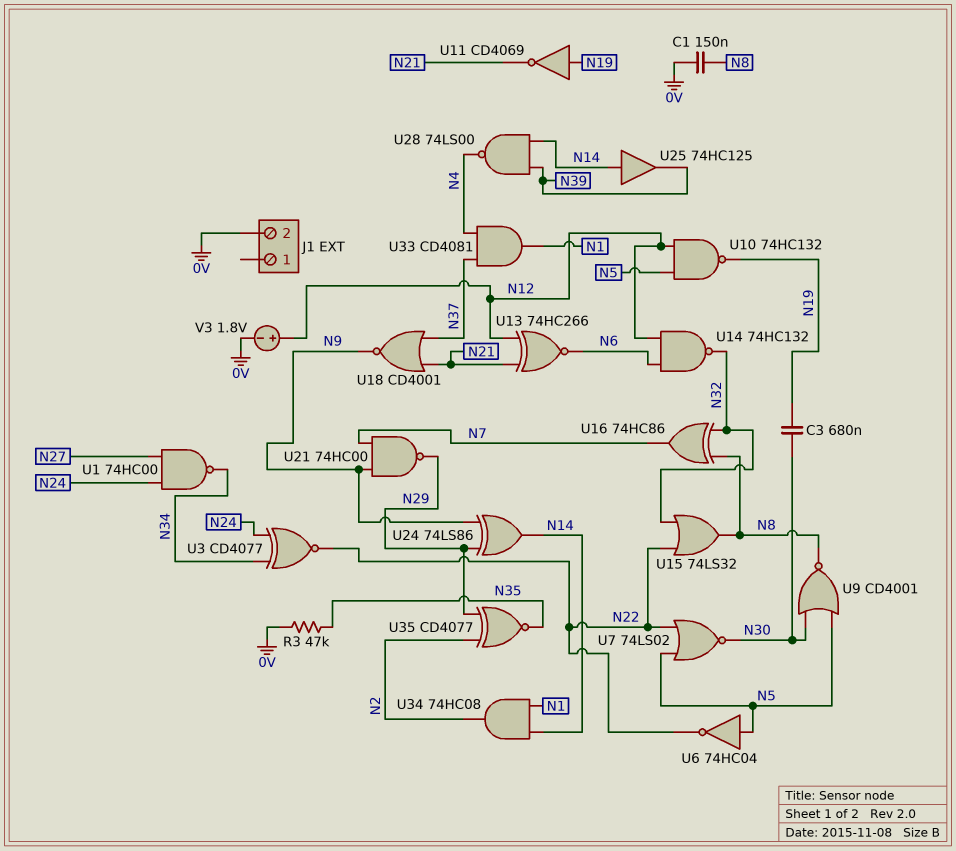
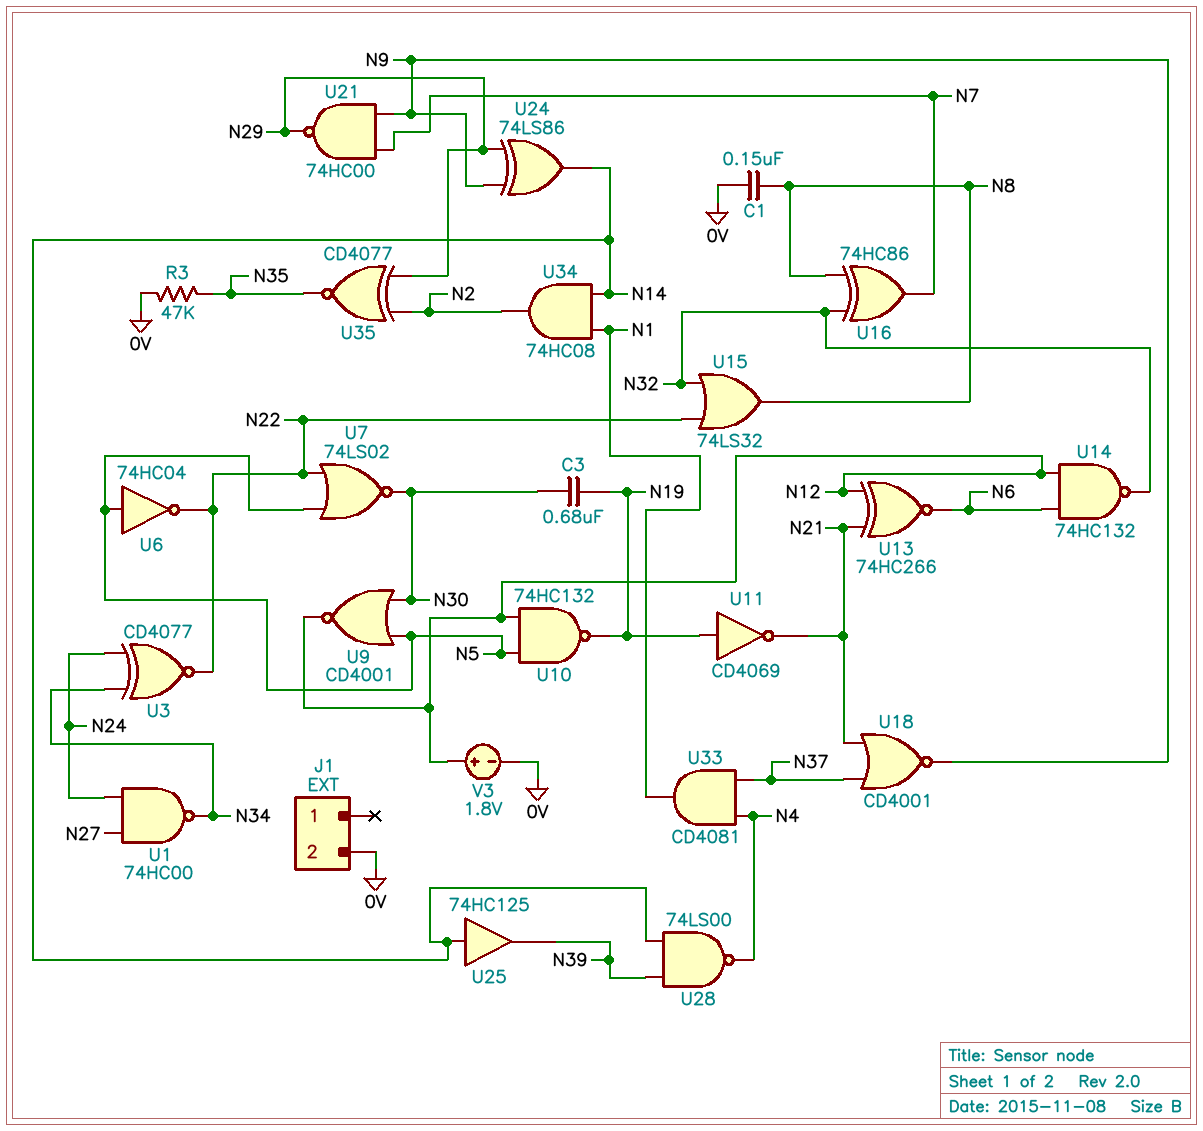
U9: NOR CD4001 (in N5, in N30, out N8) -> NOR CD4001 (in N5, in N30, out N12)

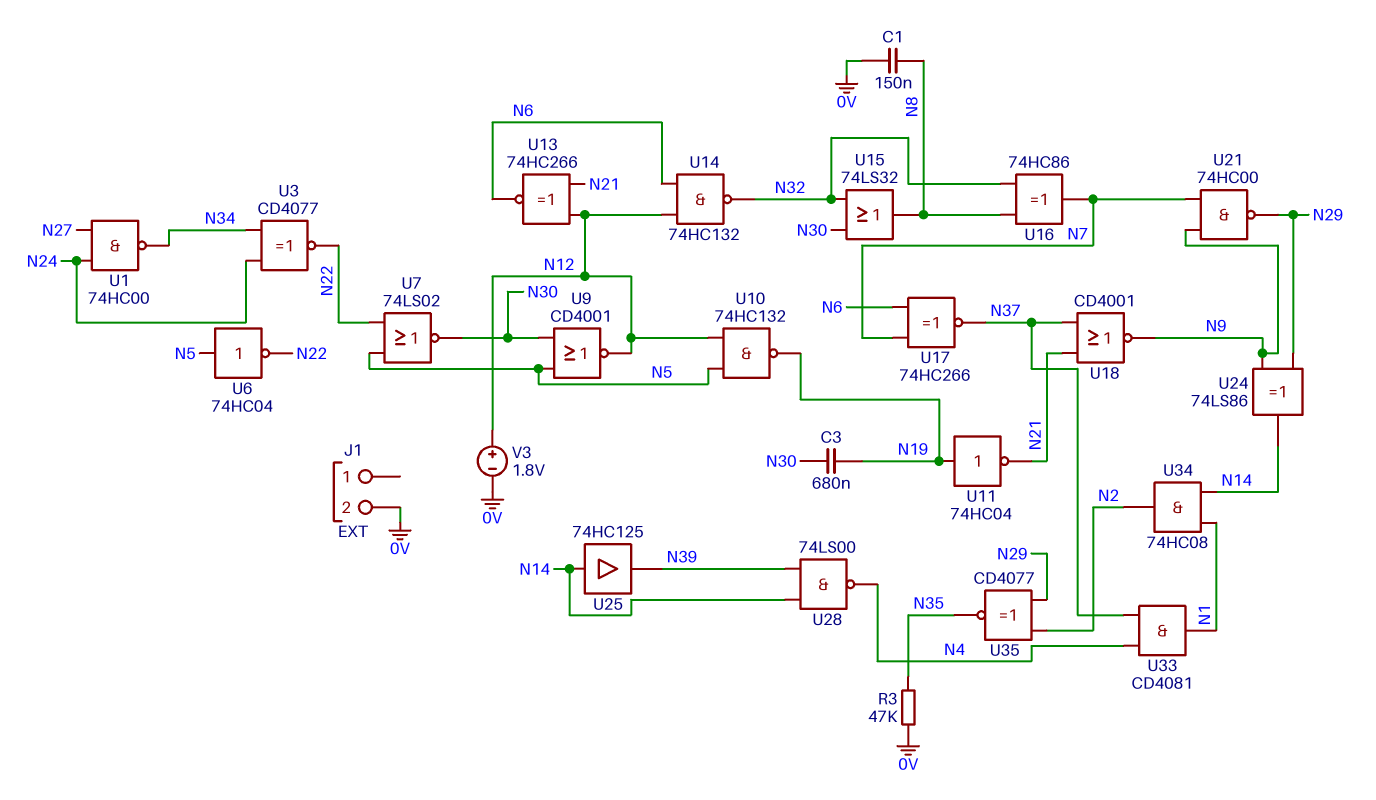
U11: NOT CD4069 (in N19, out N21) -> NOT 74HC04 (in N19, out N21)
U15: OR 74LS32 (in N22, in N32, out N8) -> OR 74LS32 (in N30, in N32, out N8)
U17: none -> XNOR 74HC266 (in N6, in N7, out N37)

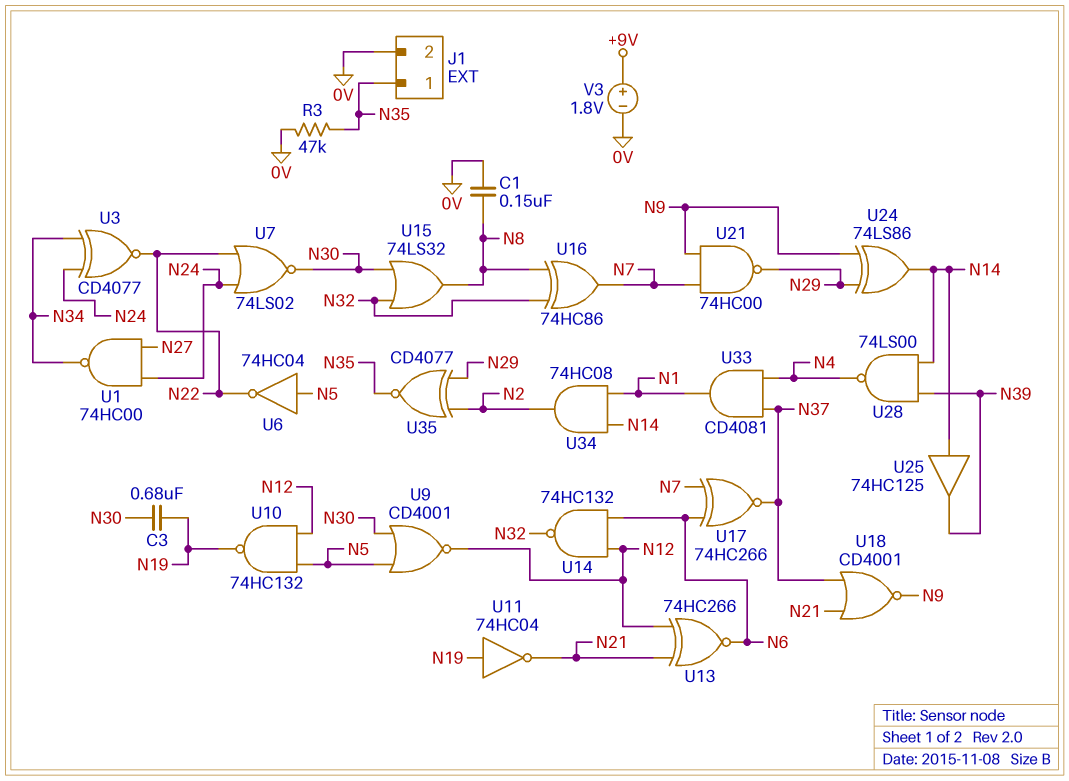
J1 pin 1: none -> N35
U7: NOR 74LS02 (in N5, in N22, out N30) -> NOR 74LS02 (in N22, in N24, out N30)
V3: 1.8V (plus N12, minus 0V) -> 1.8V (plus +9V, minus 0V)

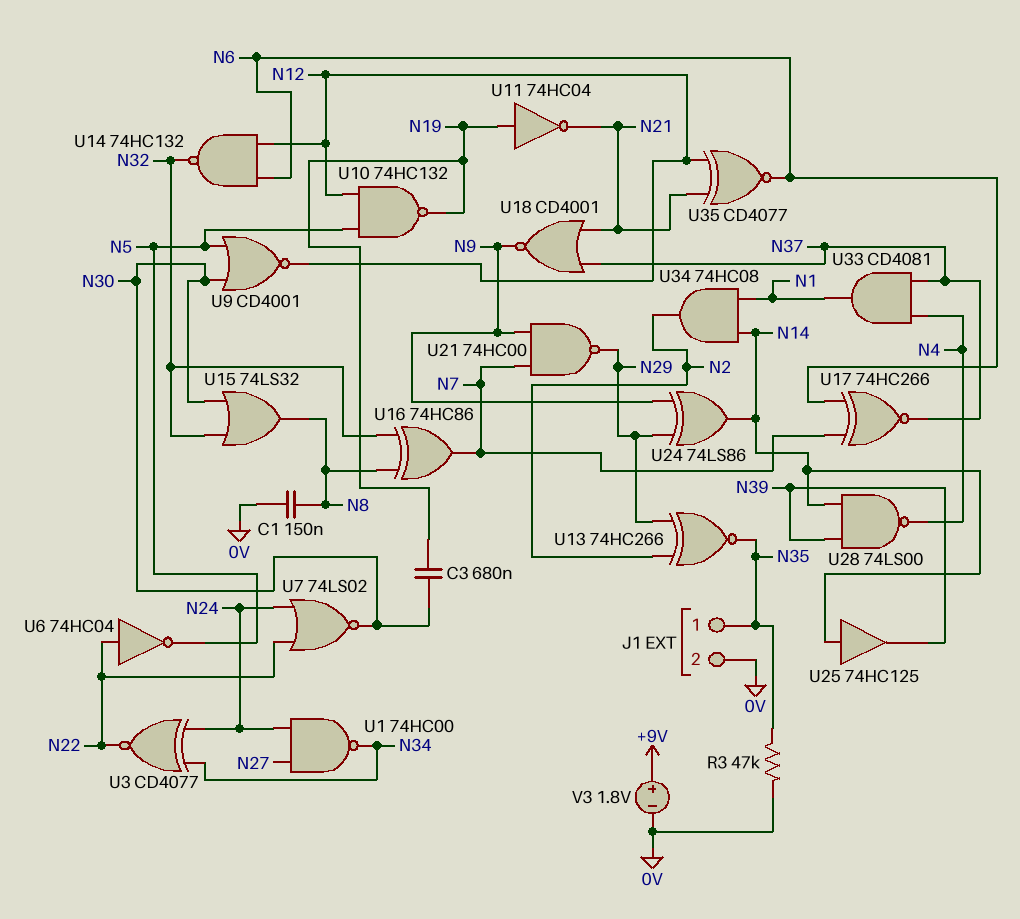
U6: NOT 74HC04 (in N5, out N22) -> NOT 74HC04 (in N22, out N5)
U13: XNOR 74HC266 (in N12, in N21, out N6) -> XNOR 74HC266 (in N2, in N29, out N35)
U35: XNOR CD4077 (in N2, in N29, out N35) -> XNOR CD4077 (in N12, in N21, out N6)

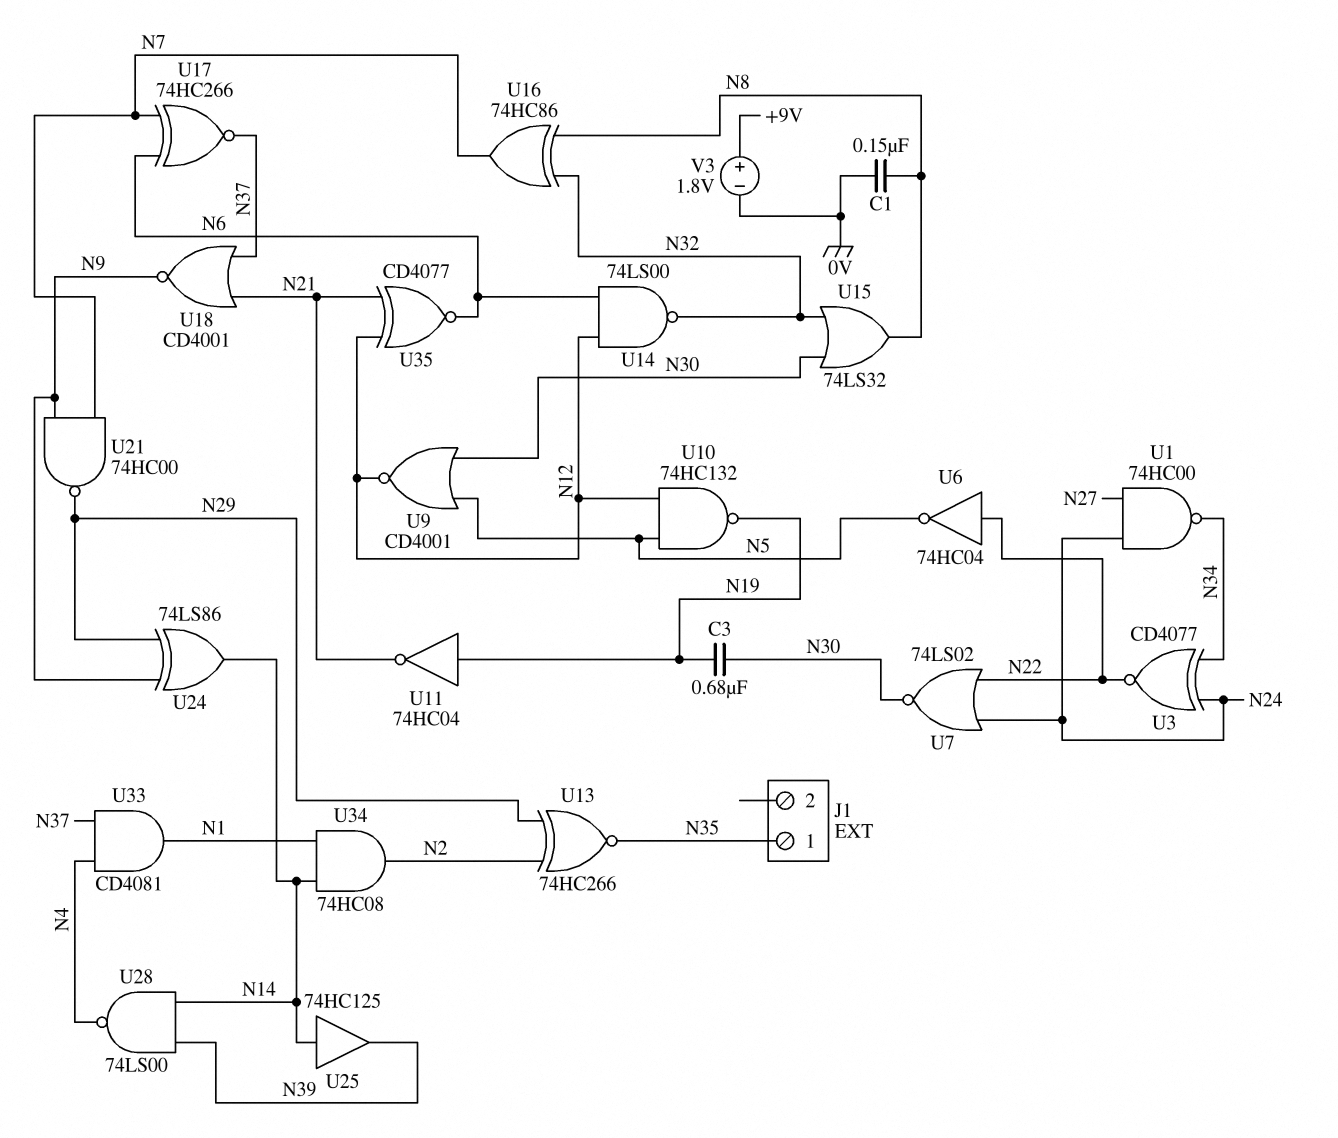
J1 pin 2: 0V -> none
R3: 47k (0V, N35) -> none
U14: NAND 74HC132 (in N6, in N12, out N32) -> NAND 74LS00 (in N6, in N12, out N32)

